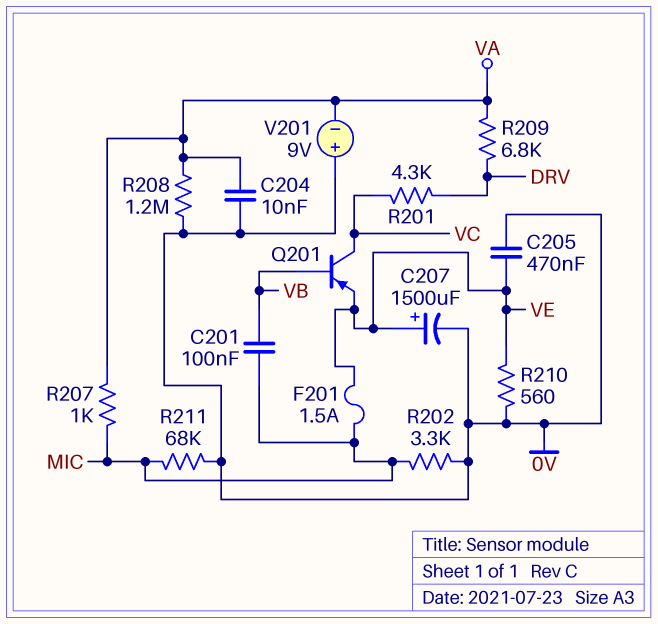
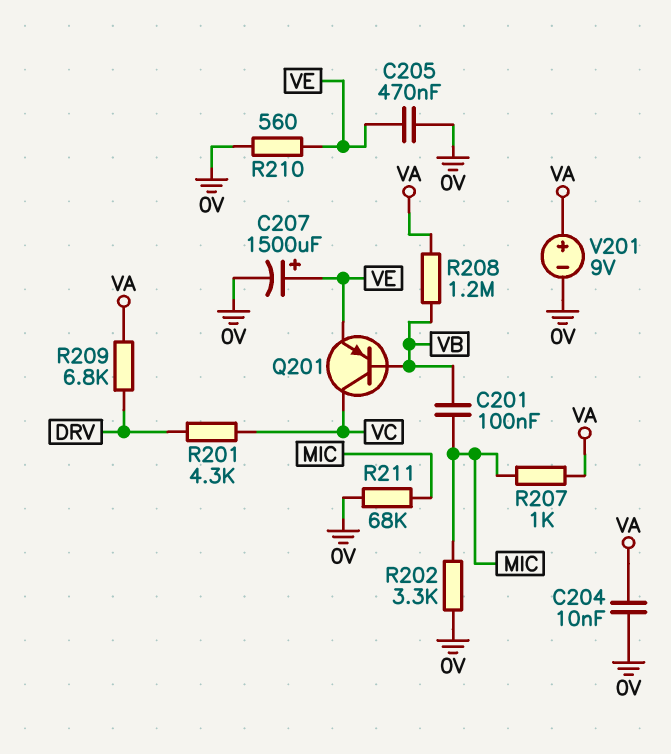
F201: 1.5A (MIC, VE) -> none
R208: 1.2M (0V, VA) -> 1.2M (VA, VB)
V201: 9V (plus 0V, minus VA) -> 9V (plus VA, minus 0V)

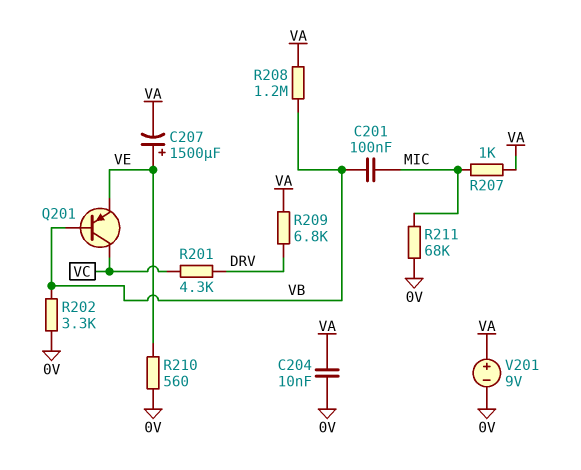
C205: 470nF (0V, VE) -> none
C207: 1500uF (plus VE, minus 0V) -> 1500uF (plus VE, minus VA)
R202: 3.3k (0V, MIC) -> 3.3k (0V, VB)

